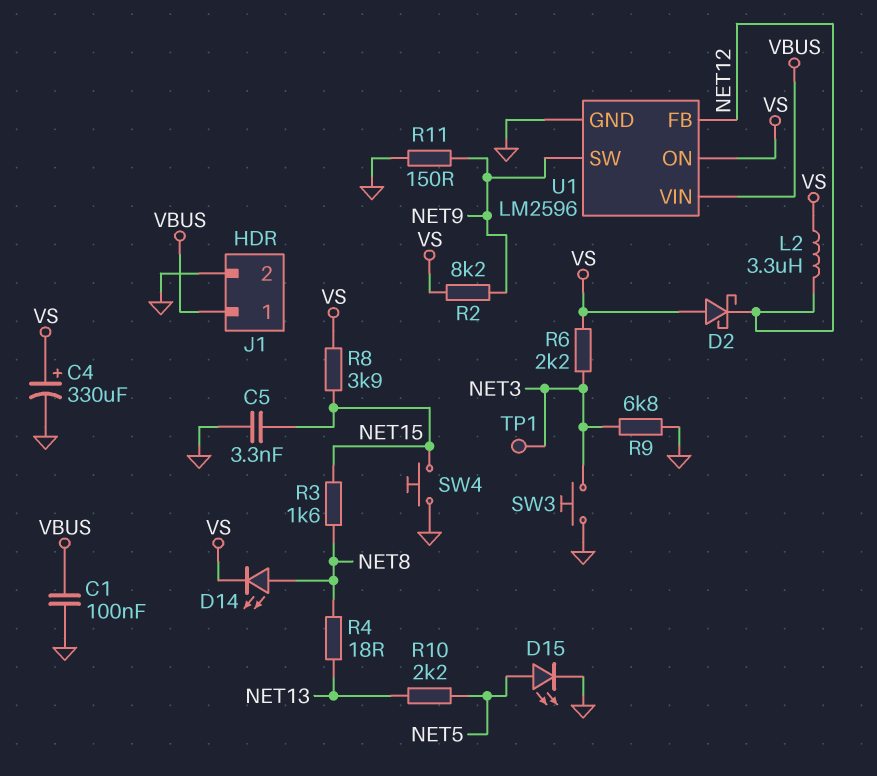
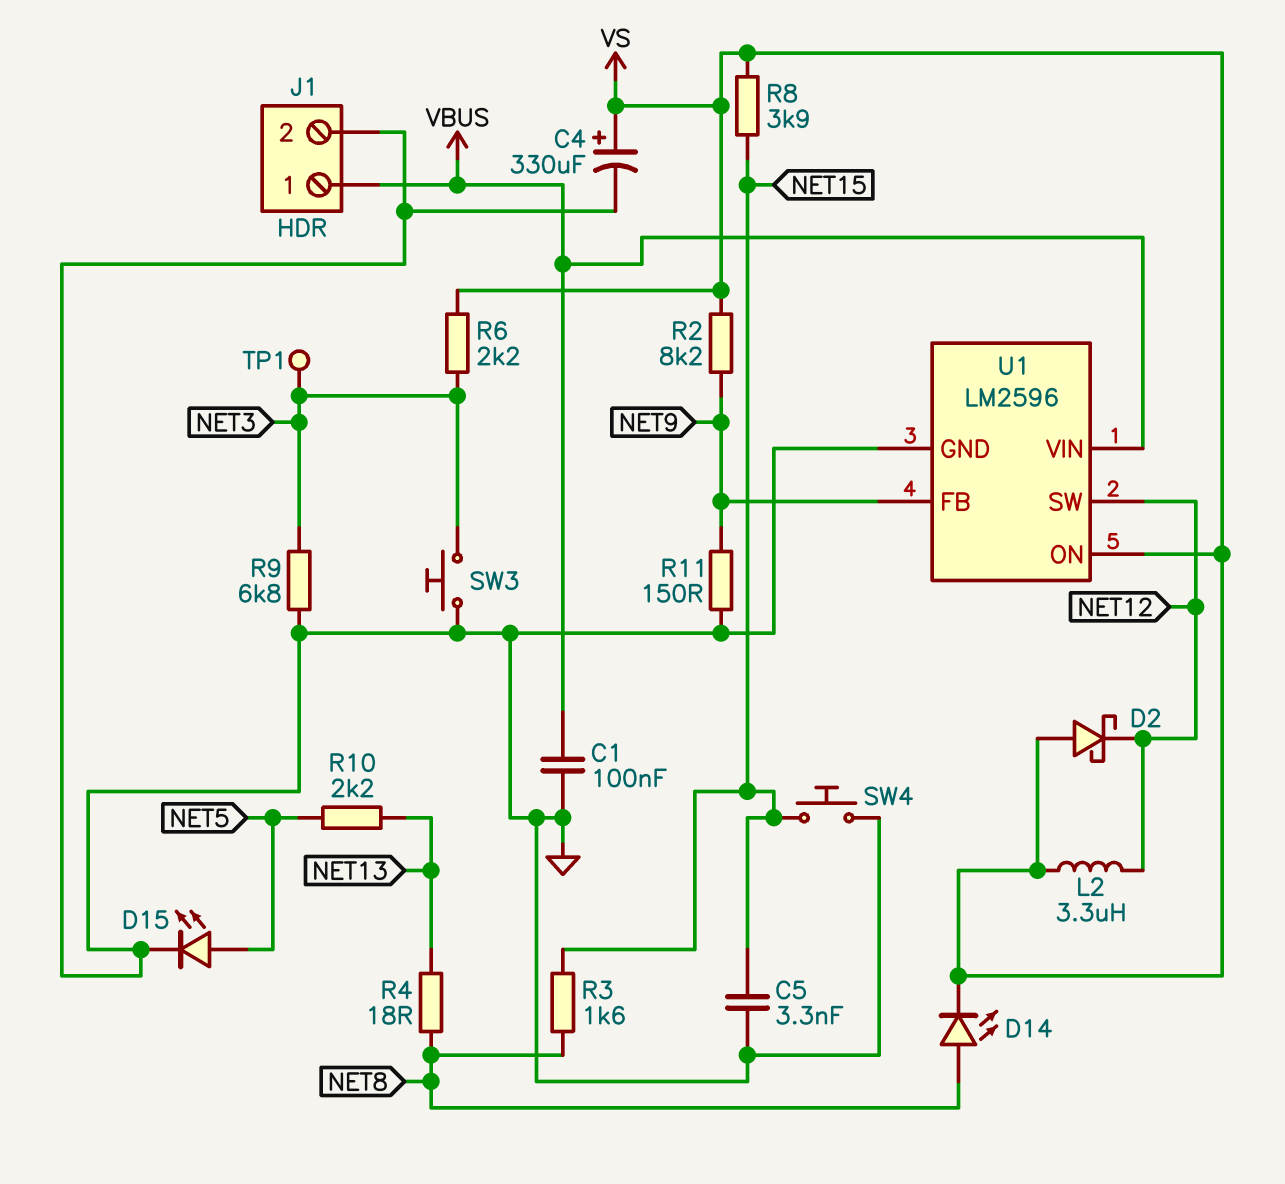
U1 pin FB: NET12 -> NET9
U1 pin SW: NET9 -> NET12

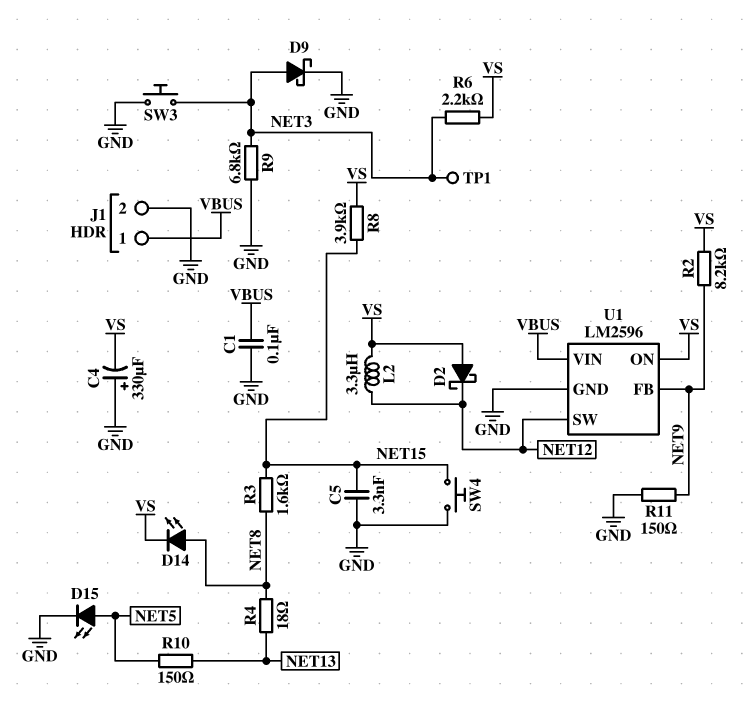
C4: 330uF (plus VS, minus GND) -> 330uF (plus GND, minus VS)
D9: none -> schottky (A NET3, K GND)
R10: 2.2k (NET5, NET13) -> 150 (NET5, NET13)

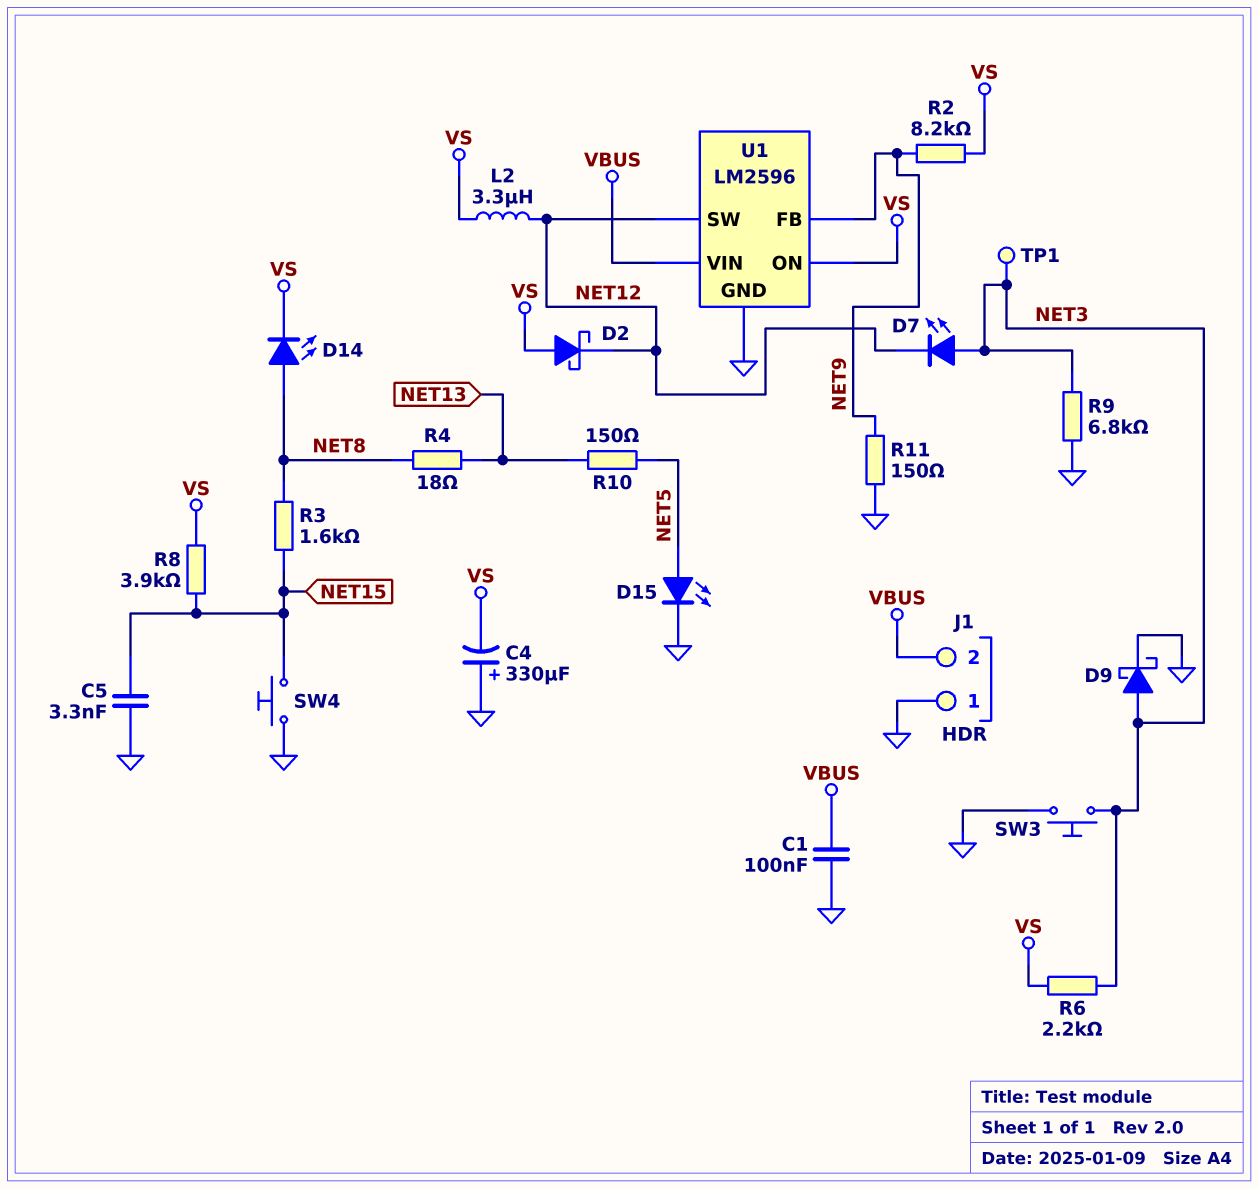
D7: none -> LED (A NET3, K NET12)
J1 pin 1: VBUS -> GND
J1 pin 2: GND -> VBUS

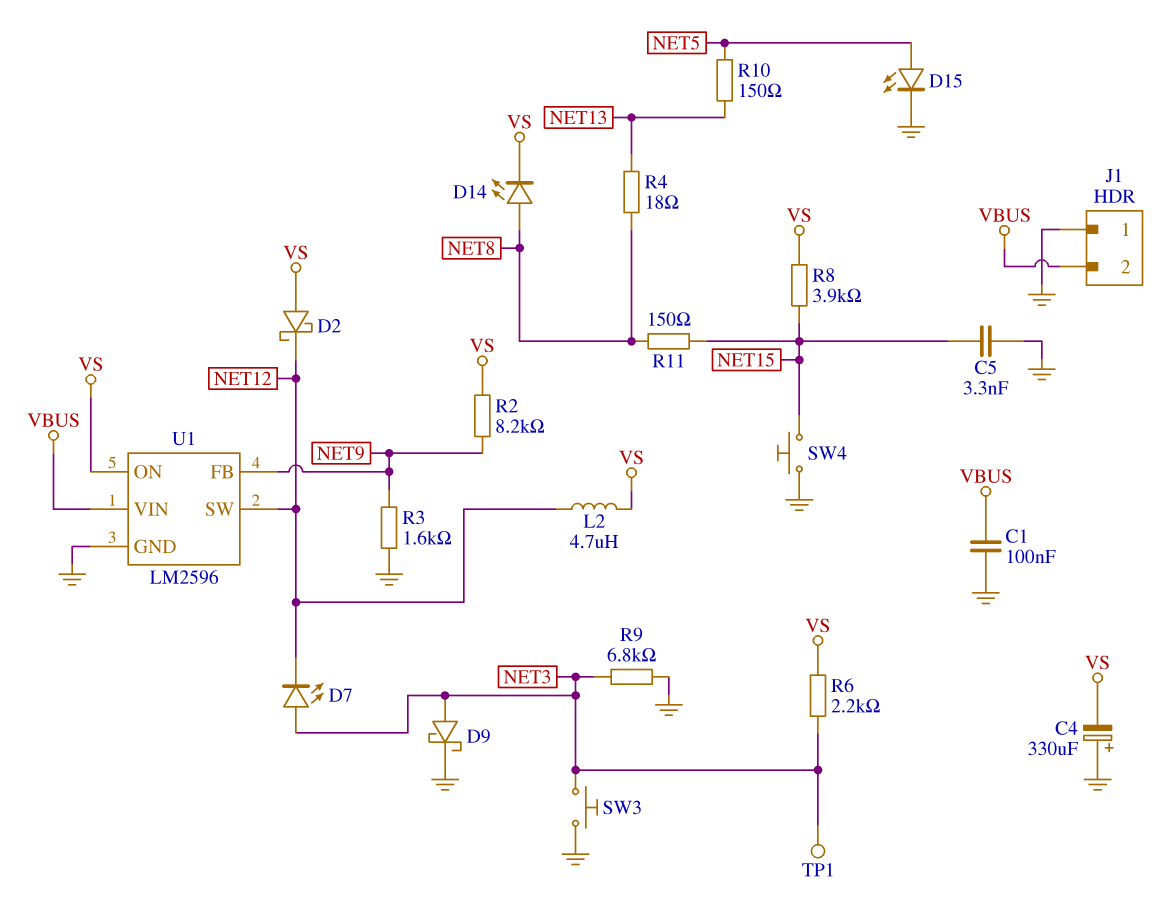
L2: 3.3uH (NET12, VS) -> 4.7uH (NET12, VS)
R3: 1.6k (NET8, NET15) -> 1.6k (GND, NET9)
R11: 150 (GND, NET9) -> 150 (NET8, NET15)

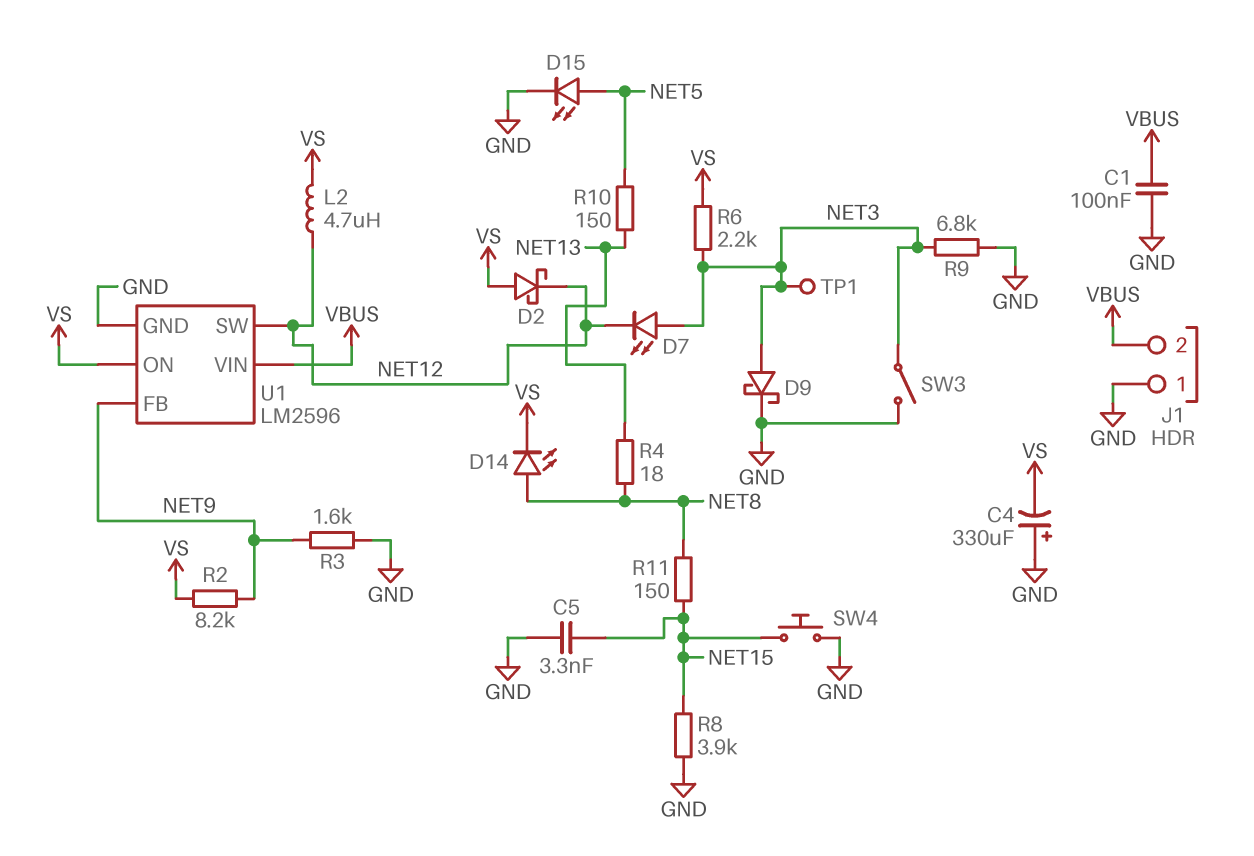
R8: 3.9k (NET15, VS) -> 3.9k (GND, NET15)
SW3: button (GND, NET3) -> switch (GND, NET3)

